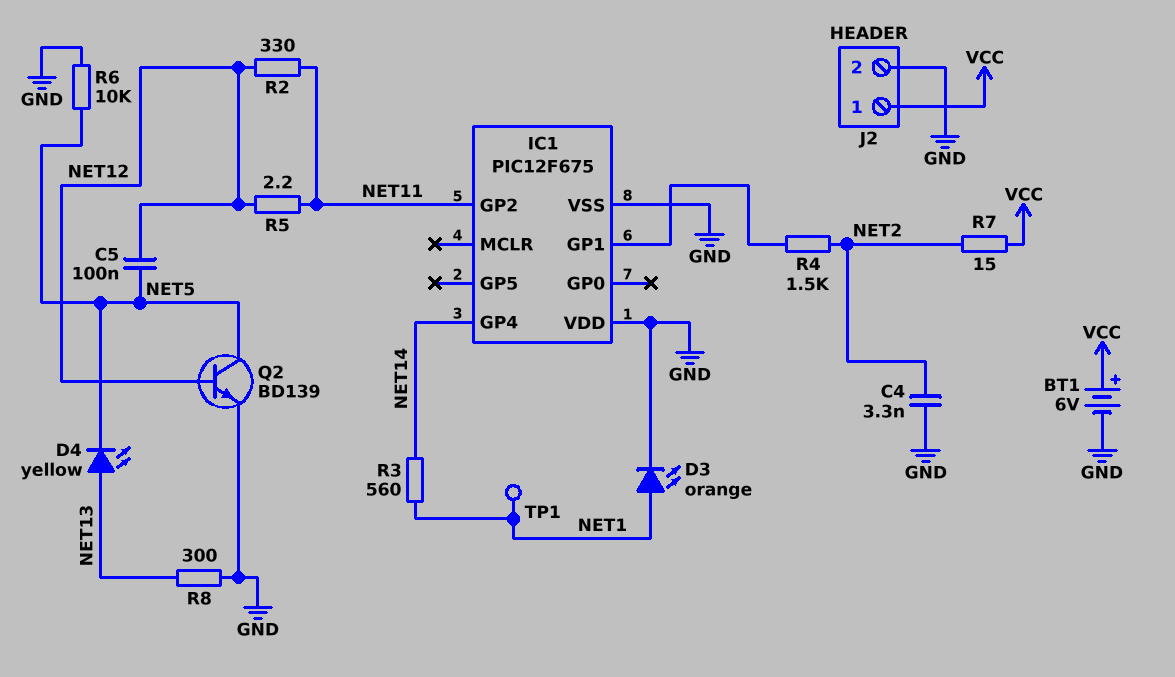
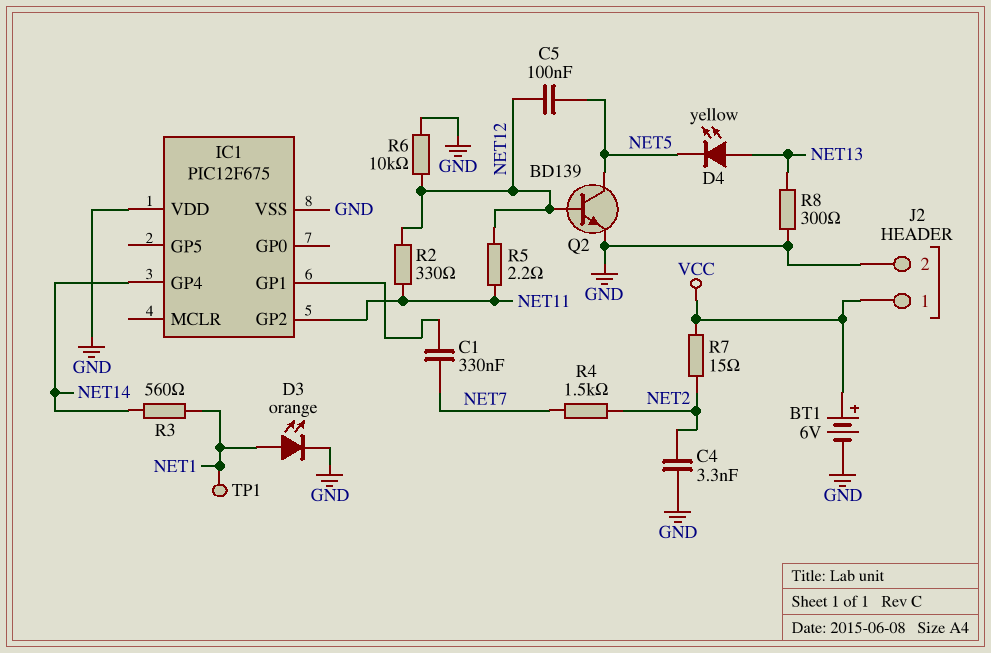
C1: none -> 330nF (IC1/GP1, NET7)
R4: 1.5k (IC1/GP1, NET2) -> 1.5k (NET2, NET7)
R6: 10k (GND, NET5) -> 10k (GND, NET12)

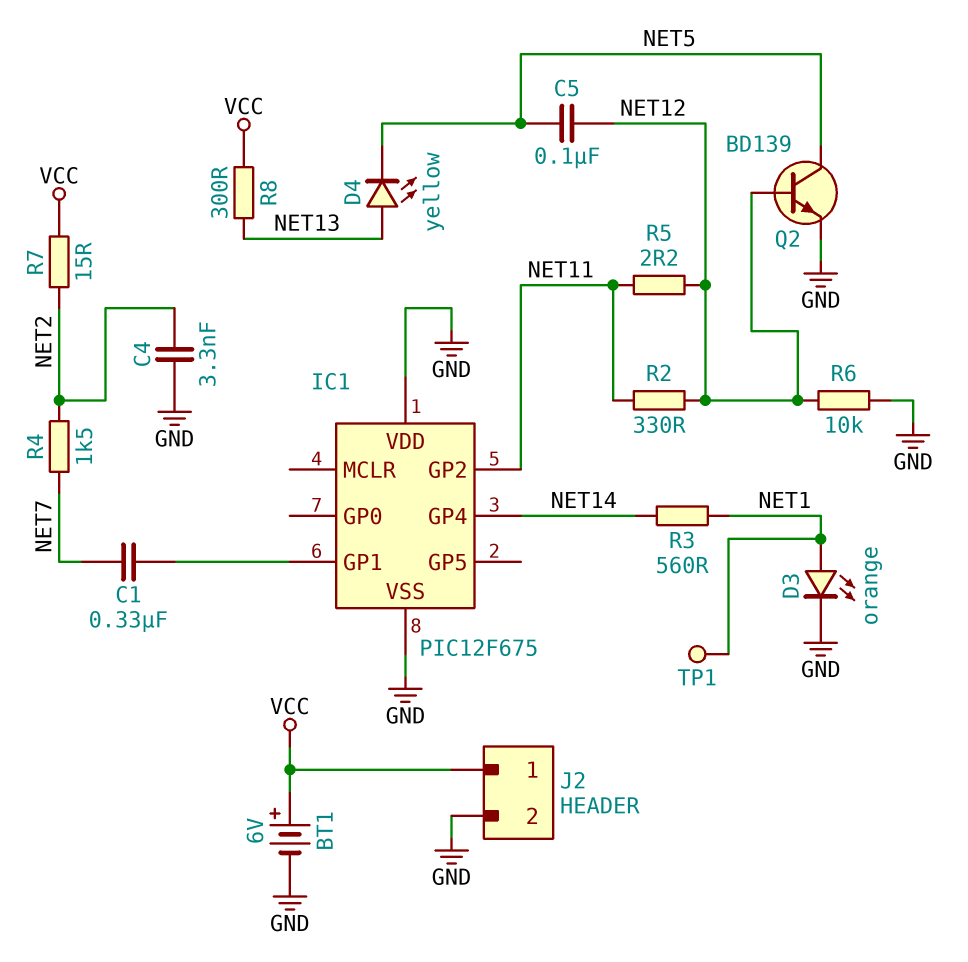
R8: 300 (GND, NET13) -> 300 (NET13, VCC)

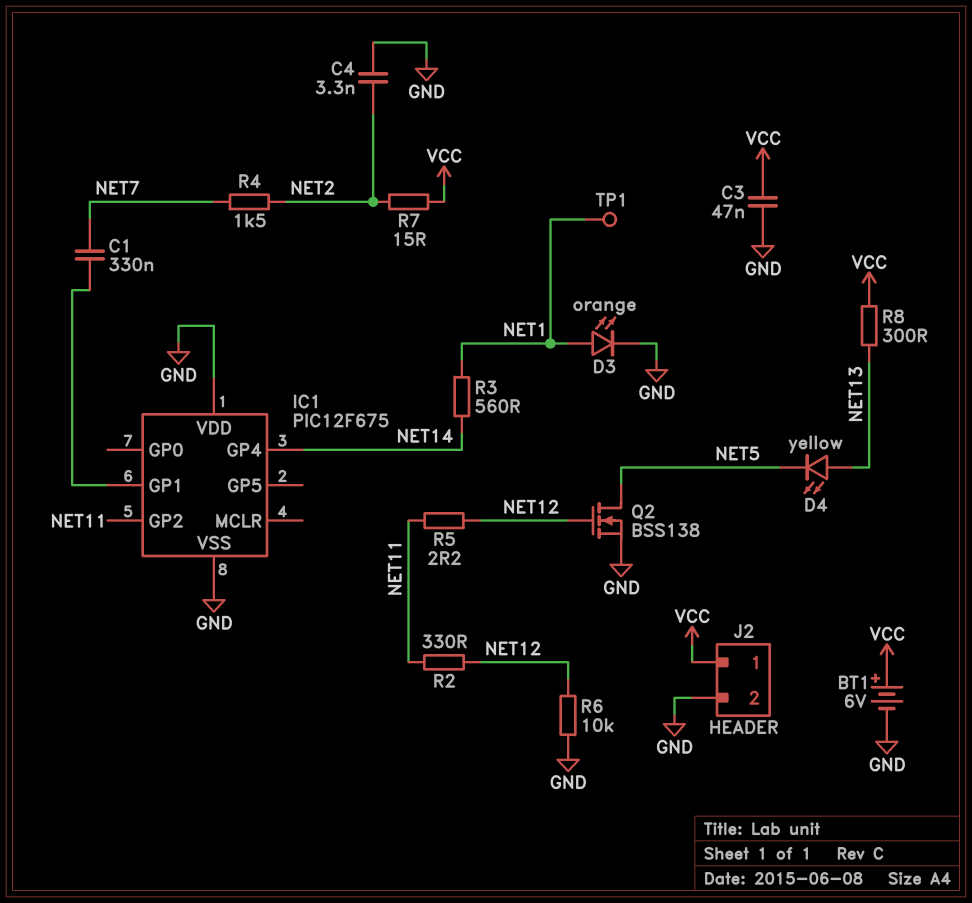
C3: none -> 47nF (GND, VCC)
C5: 100nF (NET5, NET12) -> none
Q2: NPN BD139 (B NET12, C NET5, E GND) -> NMOS BSS138 (G NET12, D NET5, S GND)

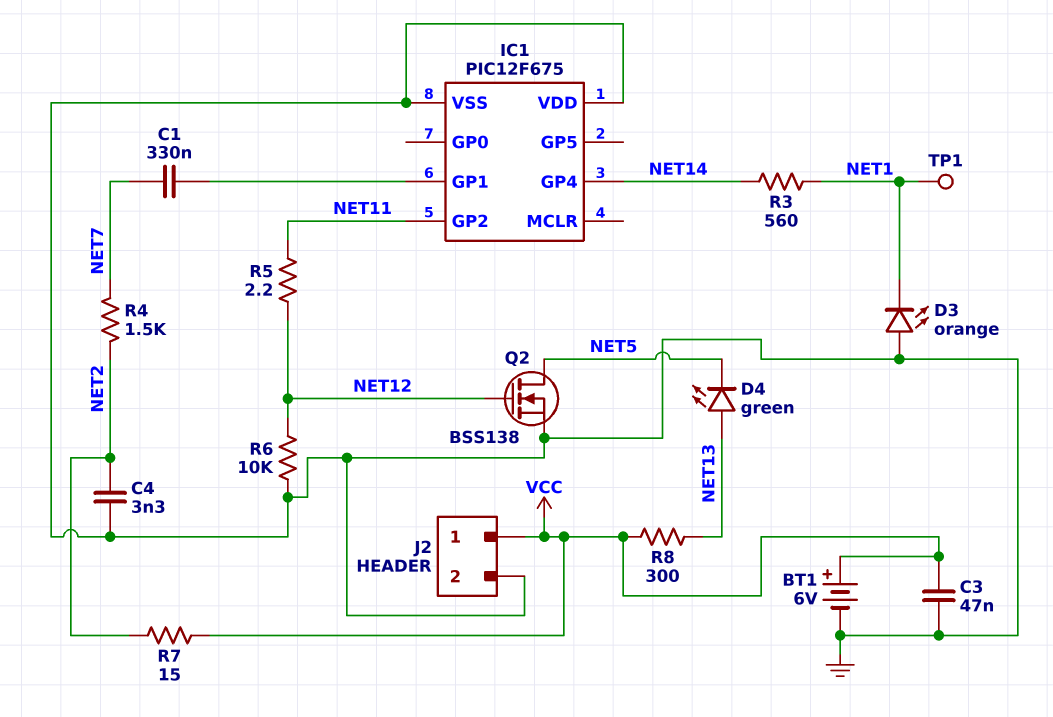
D3: LED orange (A NET1, K GND) -> LED orange (A GND, K NET1)
D4: LED yellow (A NET13, K NET5) -> LED green (A NET13, K NET5)
R2: 330 (NET11, NET12) -> none

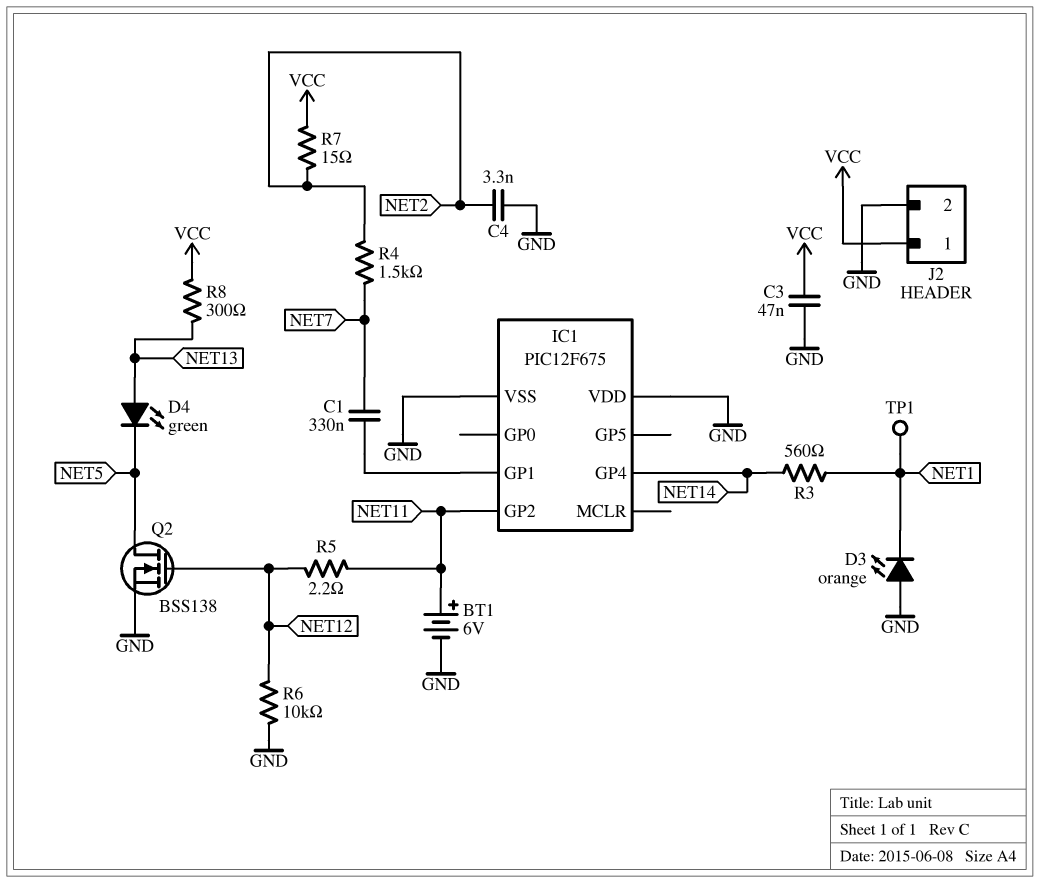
BT1: 6V (plus VCC, minus GND) -> 6V (plus NET11, minus GND)

